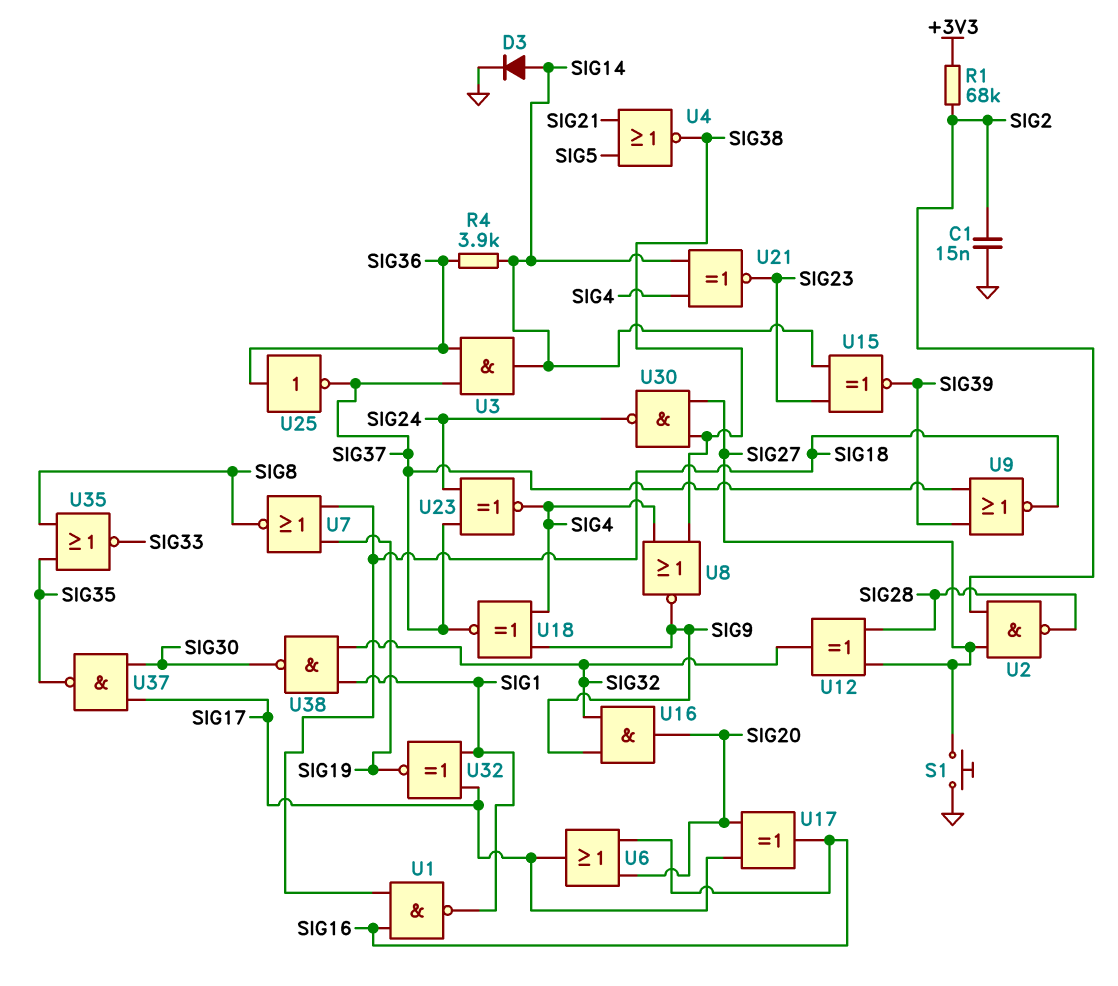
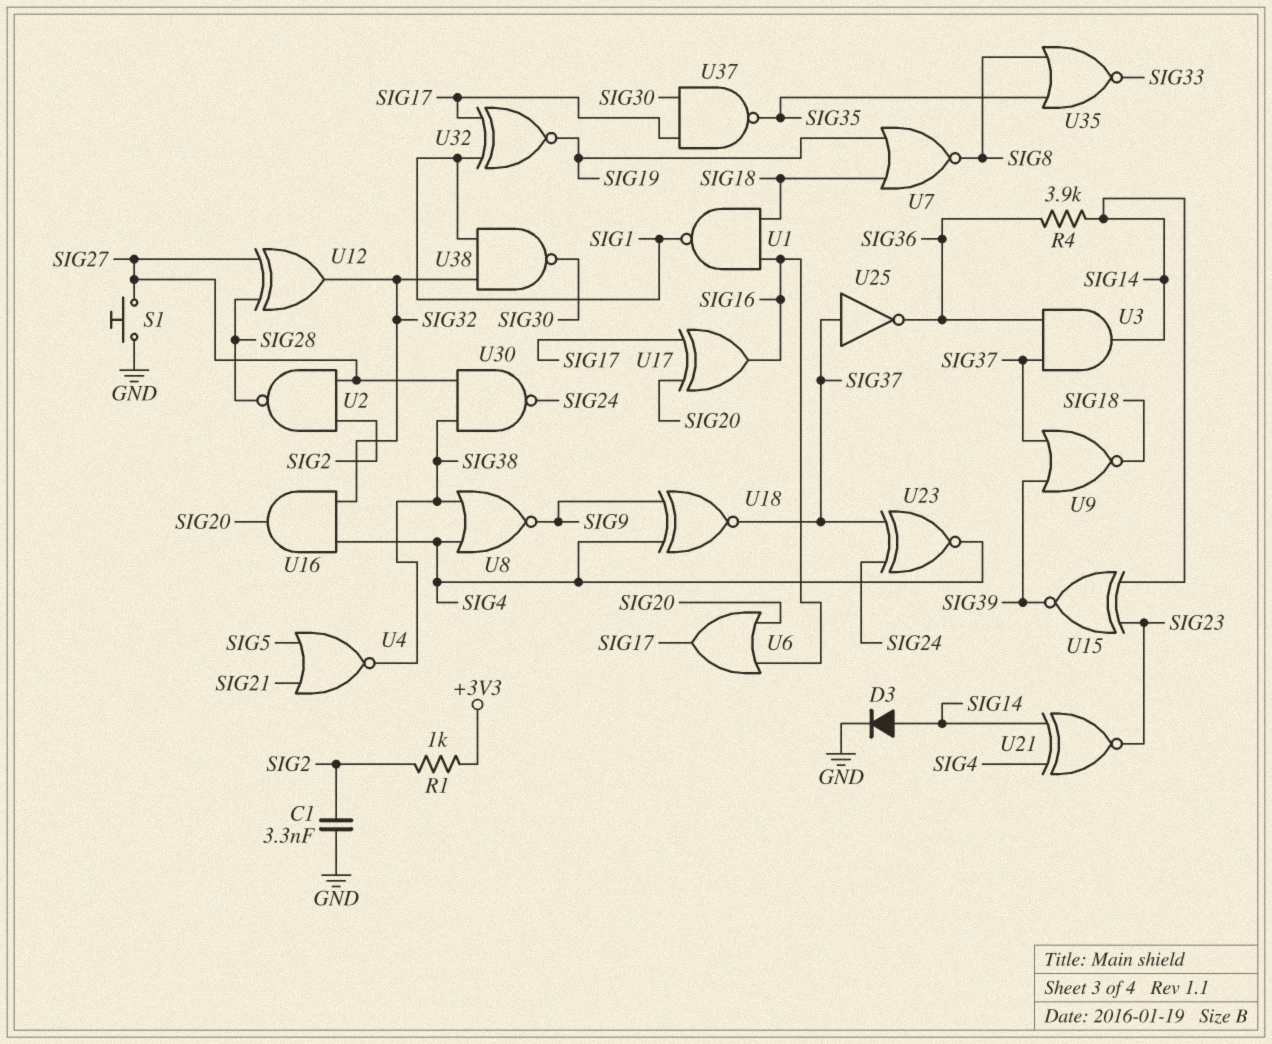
C1: 15nF (GND, SIG2) -> 3.3nF (GND, SIG2)
R1: 68k (+3V3, SIG2) -> 1k (+3V3, SIG2)
U16: AND (in SIG9, in SIG32, out SIG20) -> AND (in SIG4, in SIG32, out SIG20)
U25: NOT (in SIG36, out SIG37) -> NOT (in SIG37, out SIG36)

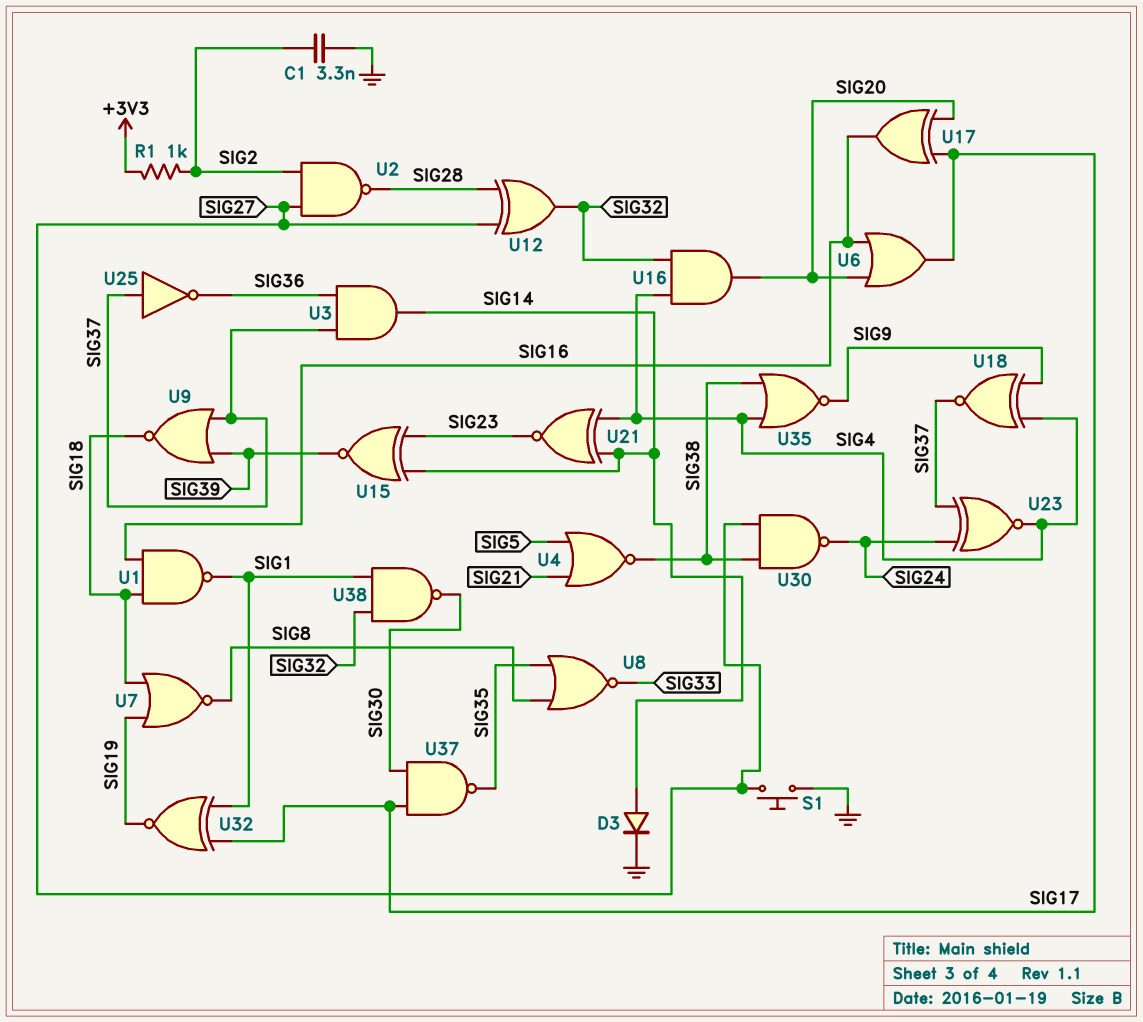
R4: 3.9k (SIG14, SIG36) -> none
U8: NOR (in SIG4, in SIG38, out SIG9) -> NOR (in SIG8, in SIG35, out SIG33)
U35: NOR (in SIG8, in SIG35, out SIG33) -> NOR (in SIG4, in SIG38, out SIG9)

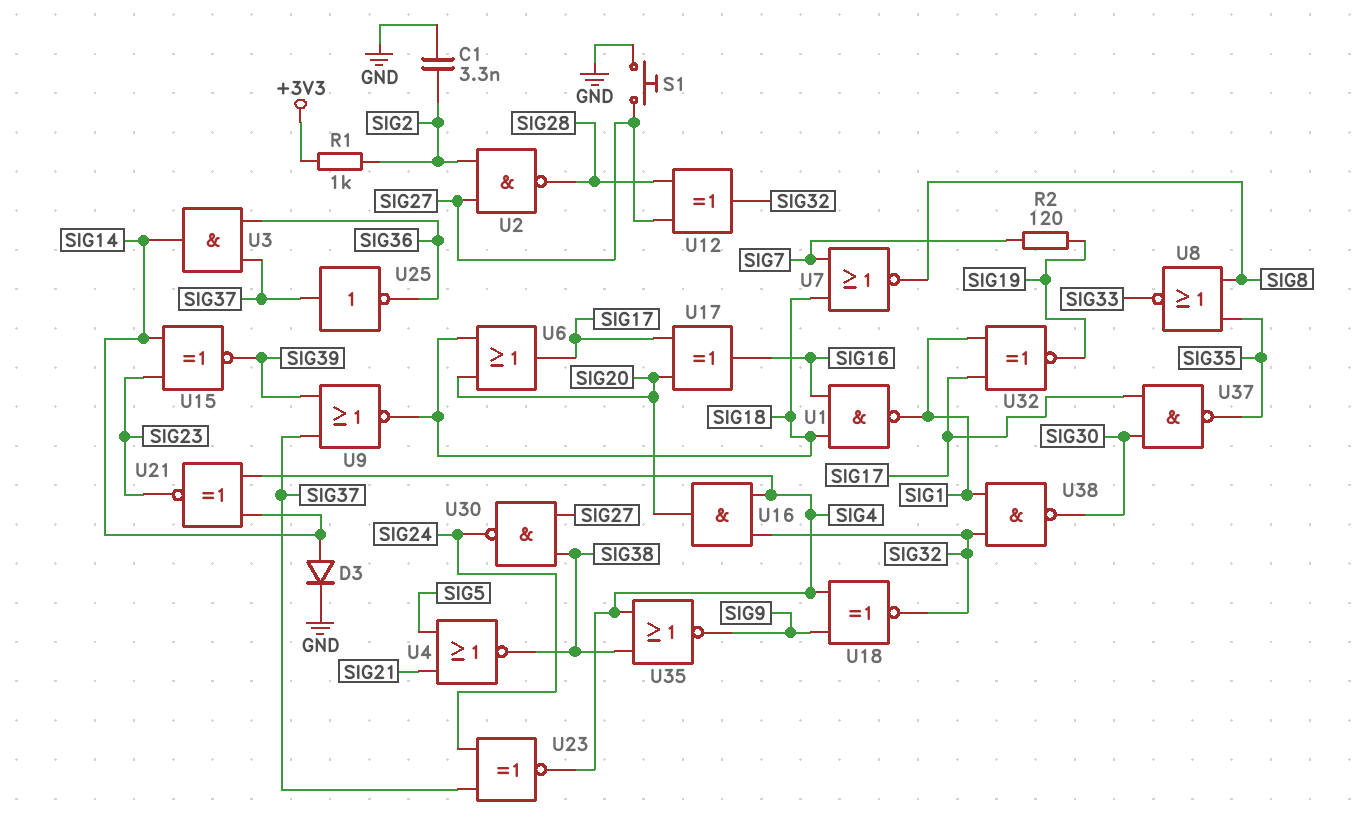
R2: none -> 120 (SIG7, SIG19)
U6: OR (in SIG16, in SIG20, out SIG17) -> OR (in SIG18, in SIG20, out SIG17)
U7: NOR (in SIG18, in SIG19, out SIG8) -> NOR (in SIG7, in SIG18, out SIG8)
U18: XNOR (in SIG4, in SIG9, out SIG37) -> XNOR (in SIG4, in SIG9, out SIG32)

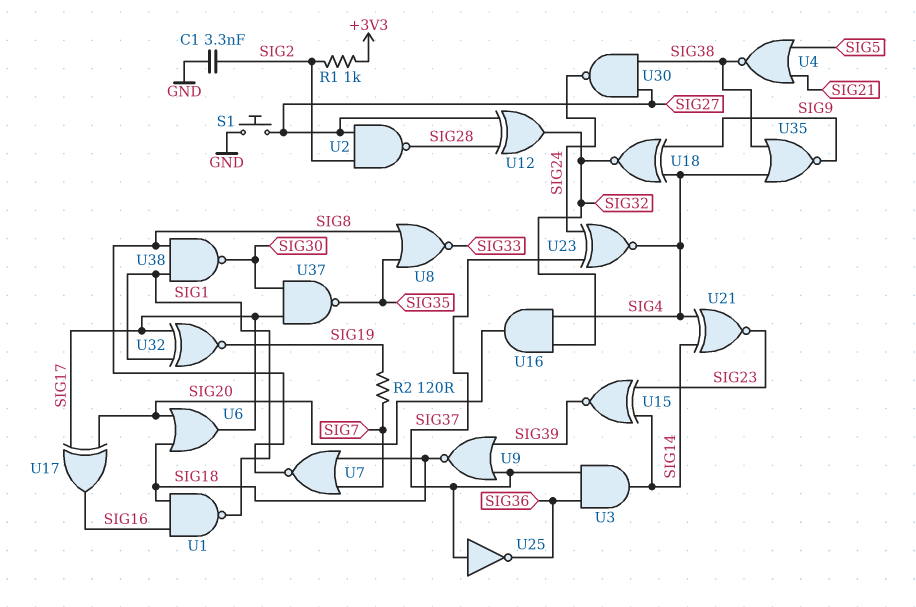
D3: diode (A SIG14, K GND) -> none
U38: NAND (in SIG1, in SIG32, out SIG30) -> NAND (in SIG1, in SIG8, out SIG30)

